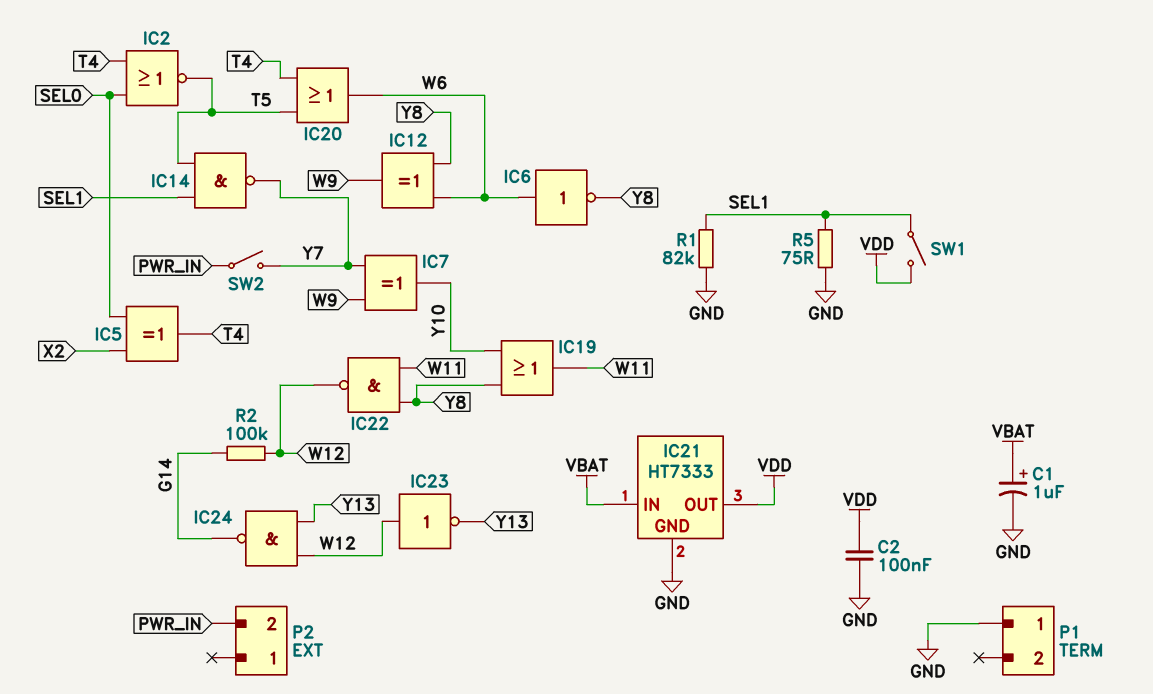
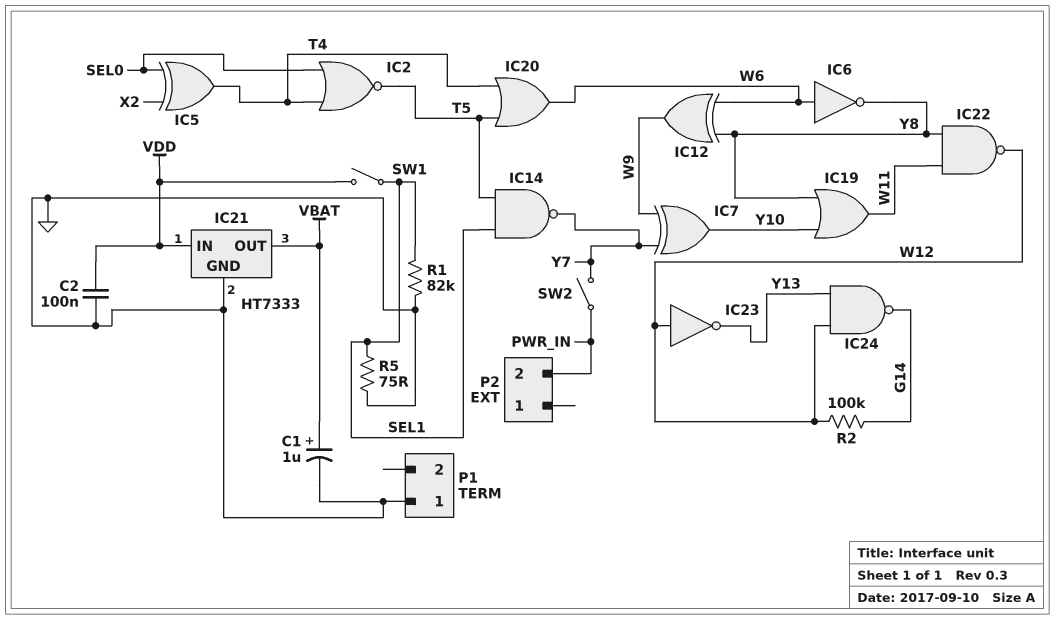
IC21 pin IN: VBAT -> VDD
IC21 pin OUT: VDD -> VBAT

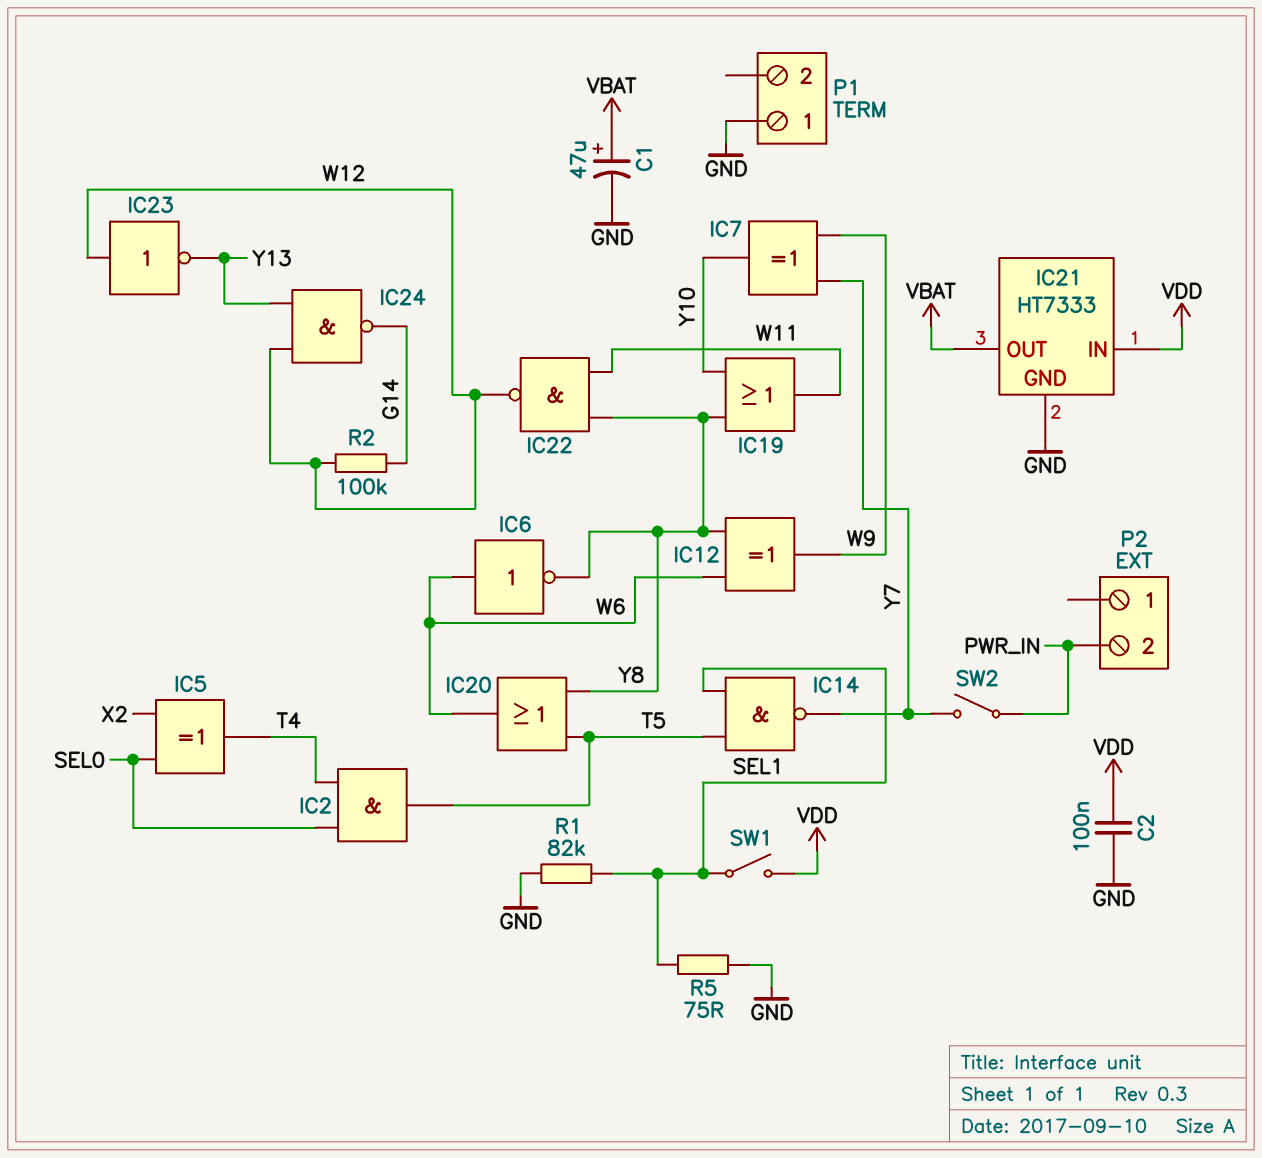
C1: 1uF (plus VBAT, minus GND) -> 47uF (plus VBAT, minus GND)
IC2: NOR (in SEL0, in T4, out T5) -> AND (in SEL0, in T4, out T5)
IC20: OR (in T4, in T5, out W6) -> OR (in T5, in Y8, out W6)

